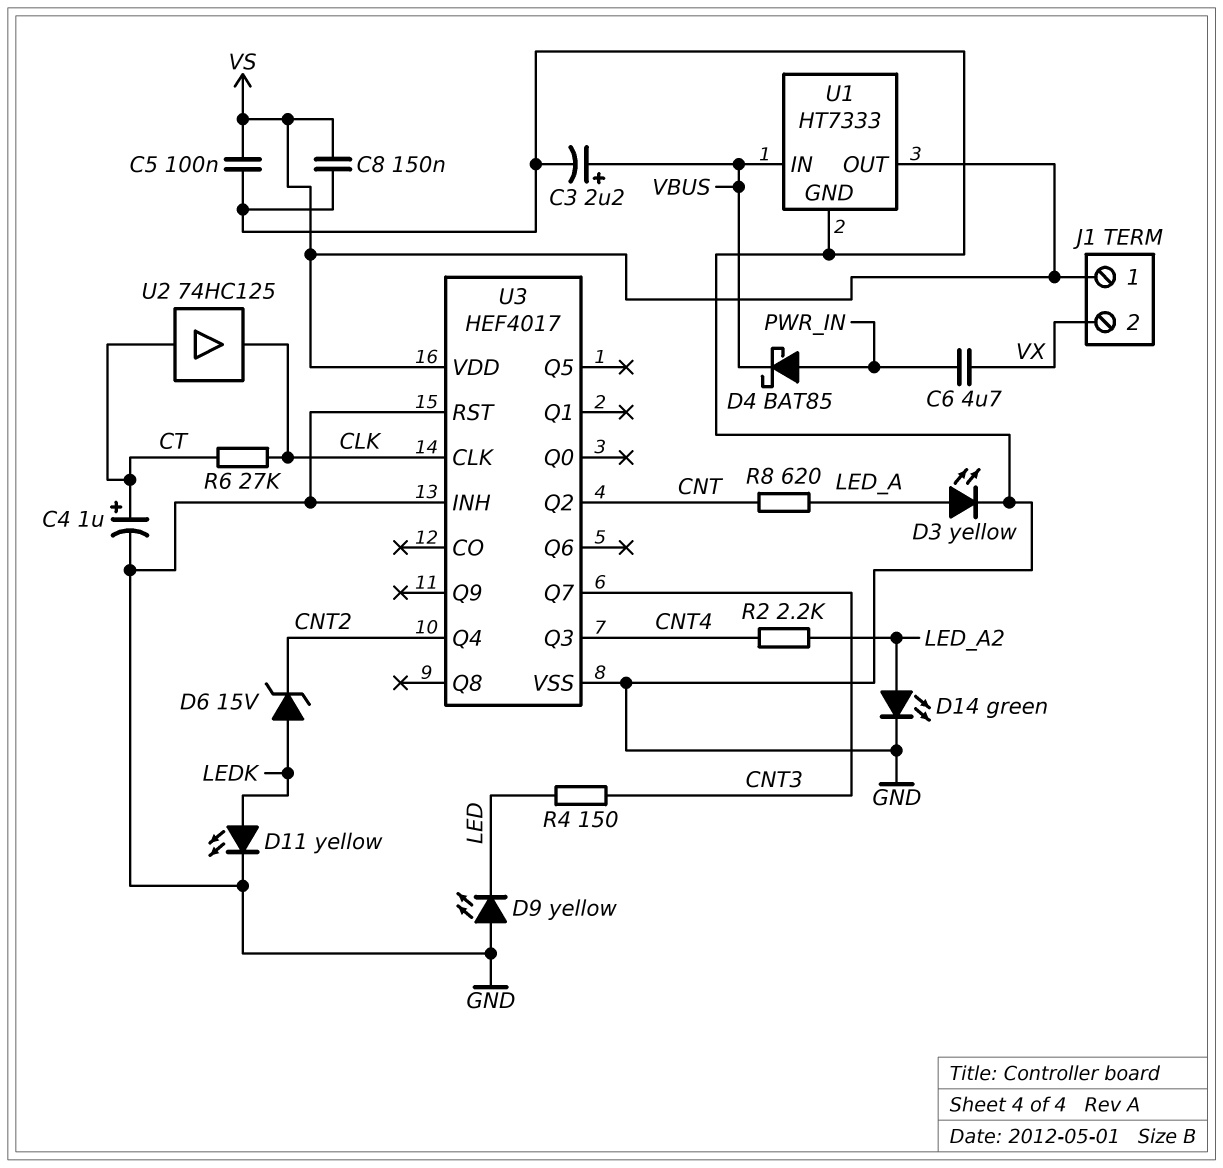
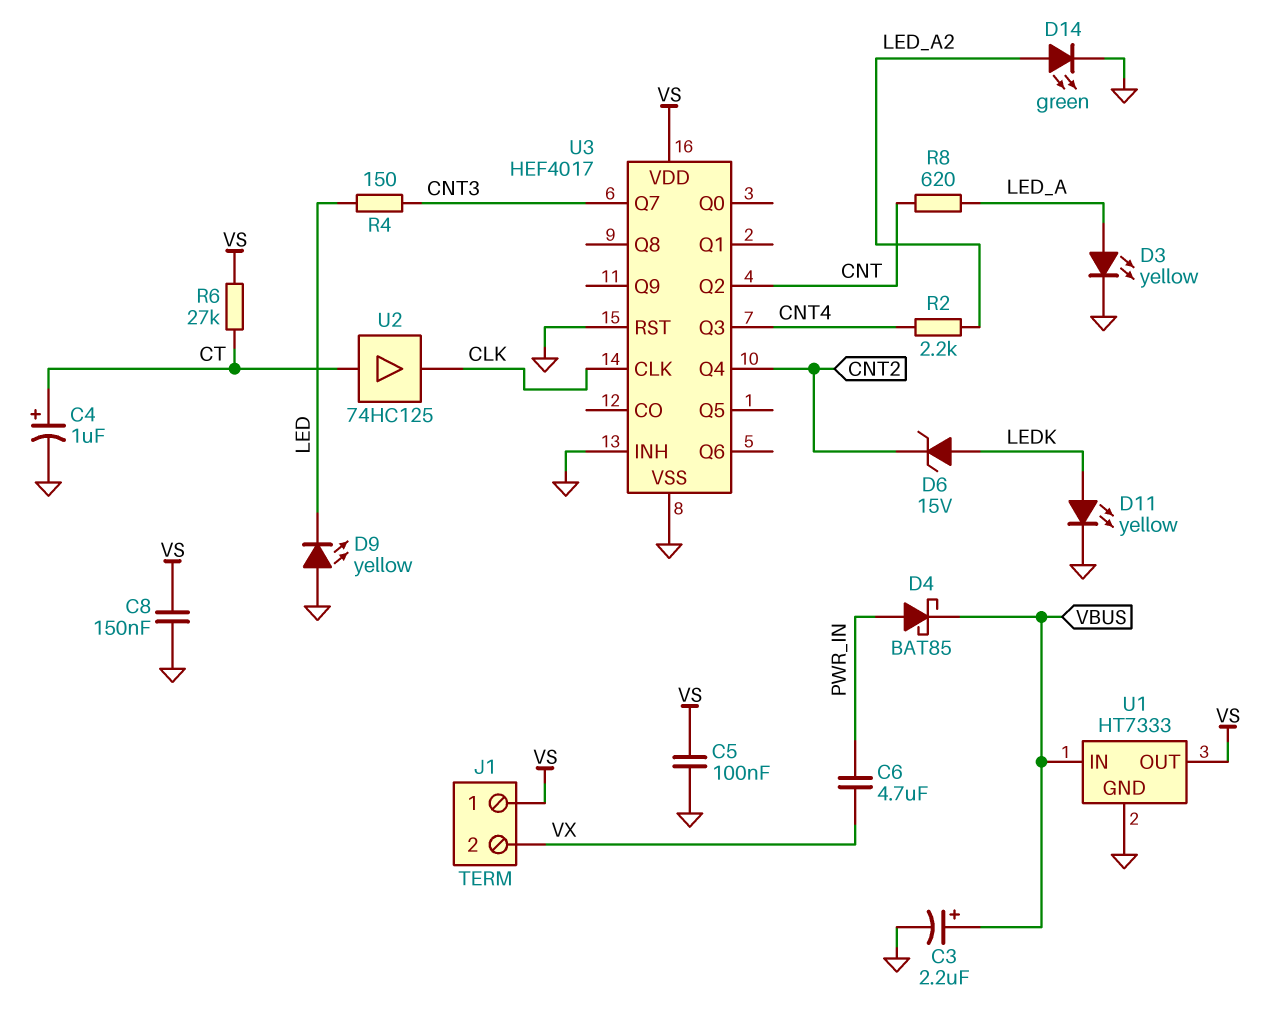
R6: 27k (CLK, CT) -> 27k (CT, VS)

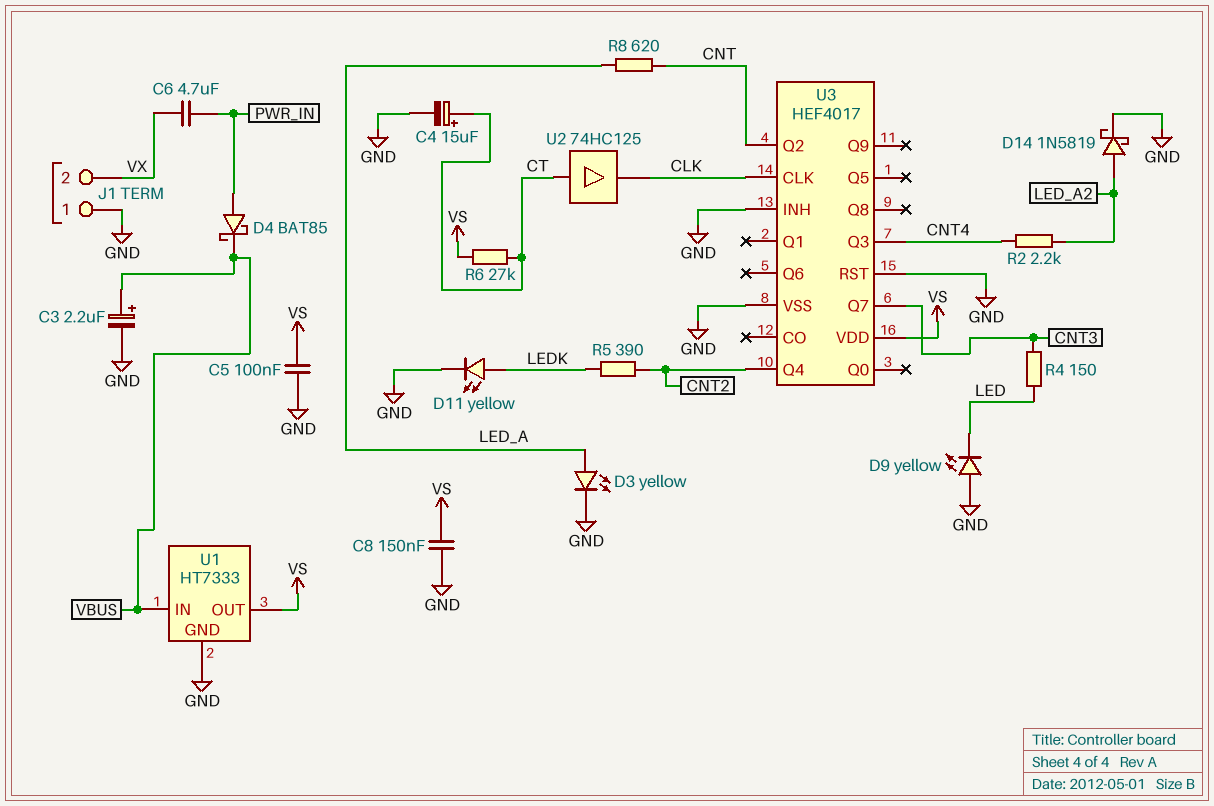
C4: 1uF (plus CT, minus GND) -> 15uF (plus CT, minus GND)
D6: zener 15V (A LEDK, K CNT2) -> none
D14: LED green (A LED_A2, K GND) -> schottky 1N5819 (A LED_A2, K GND)
J1 pin 1: VS -> GND
R5: none -> 390 (CNT2, LEDK)

